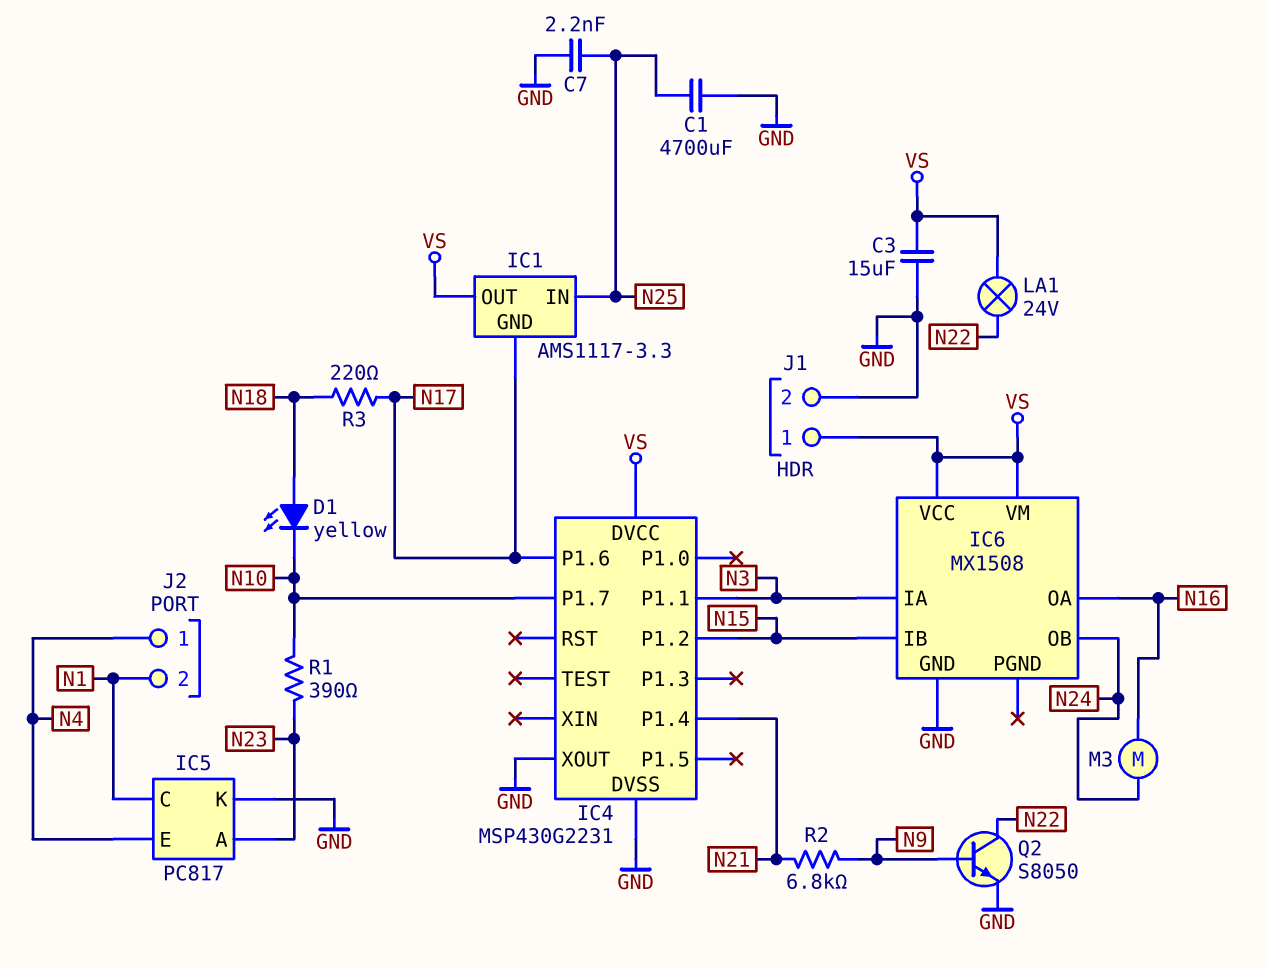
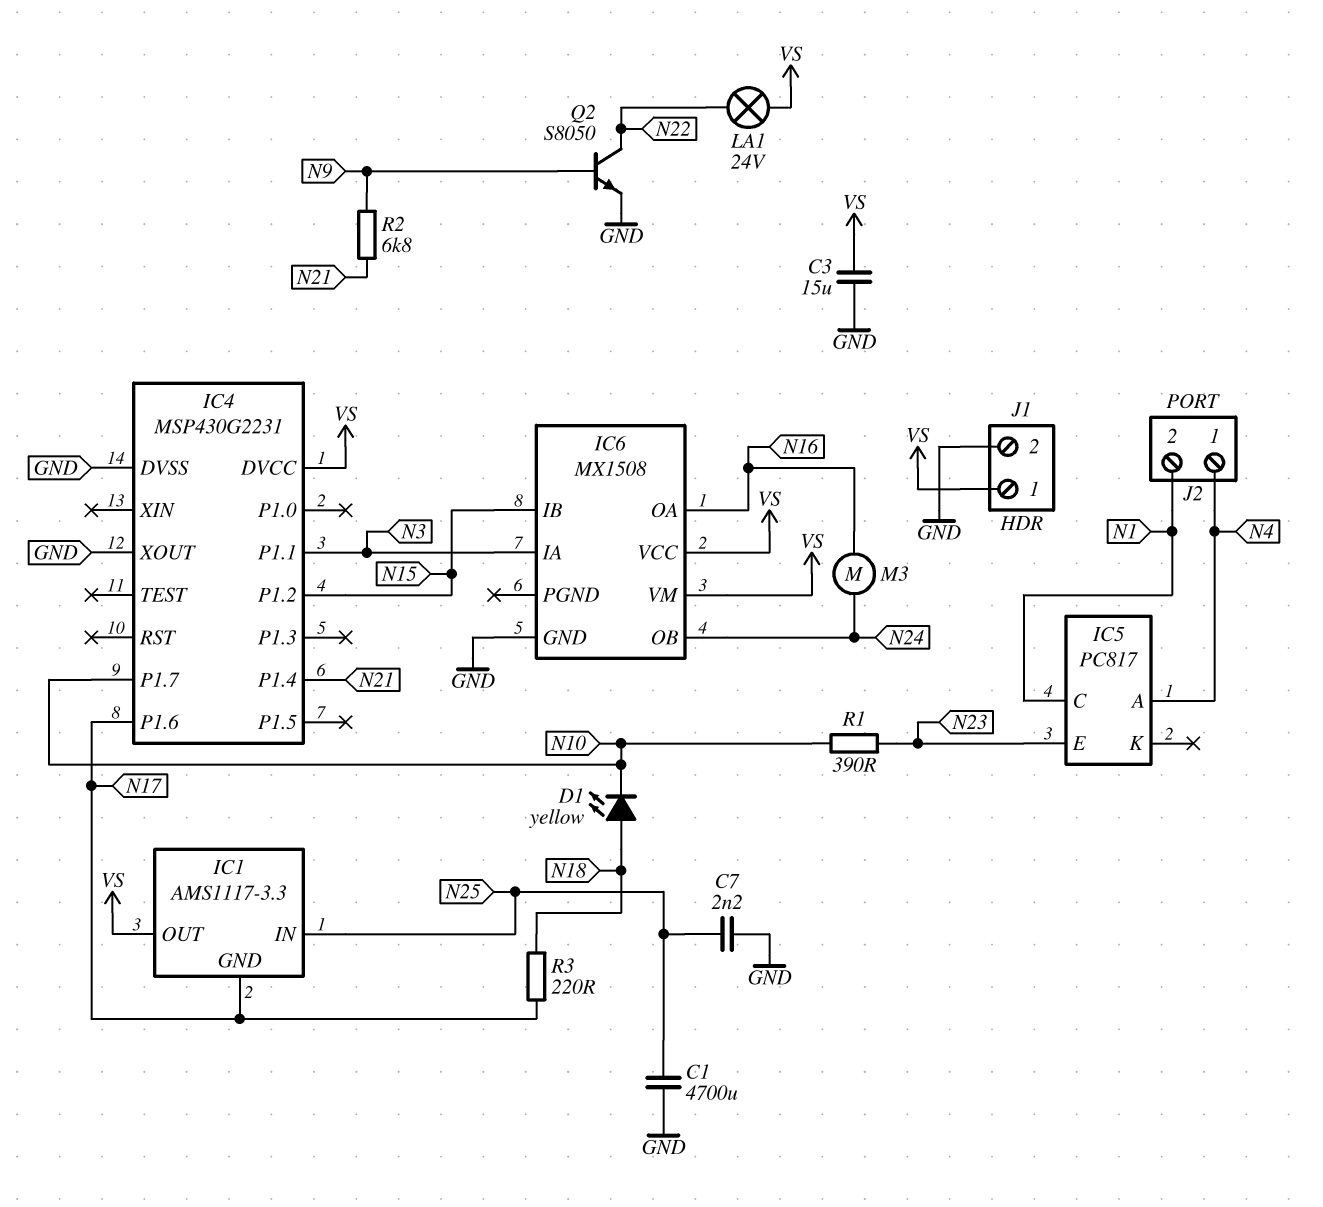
IC5 pin A: N23 -> N4
IC5 pin E: N4 -> N23
IC5 pin K: GND -> none

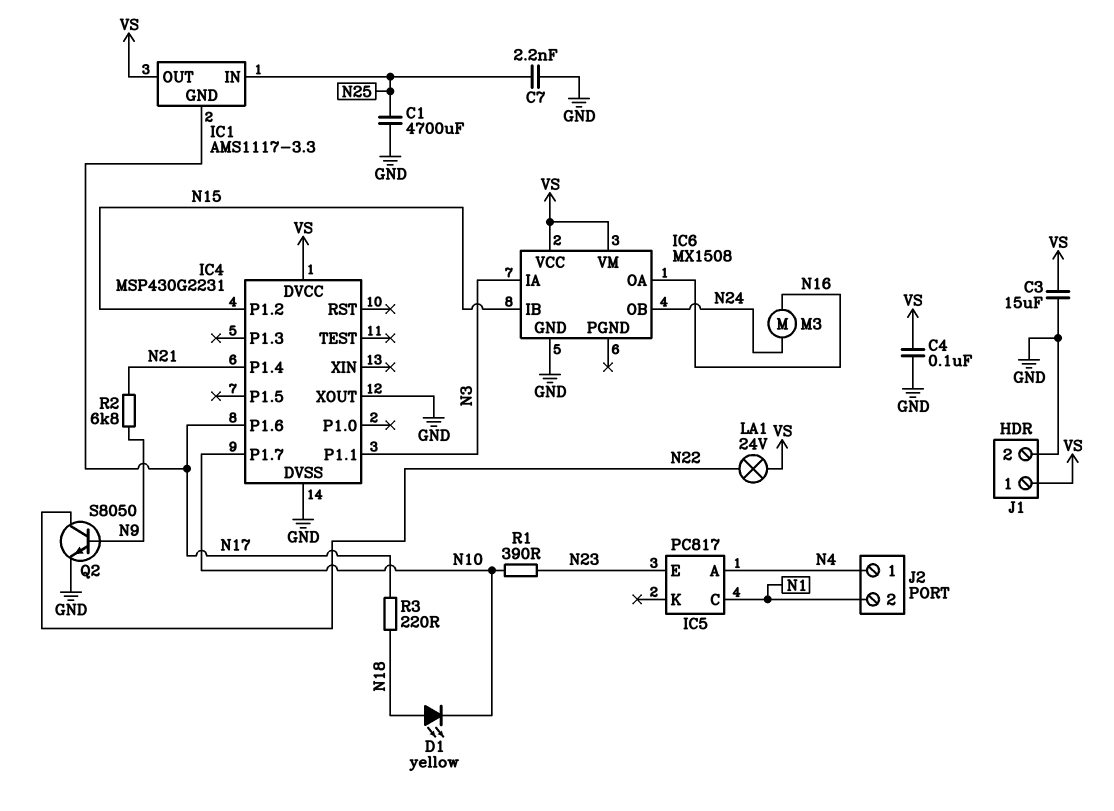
C4: none -> 100nF (GND, VS)

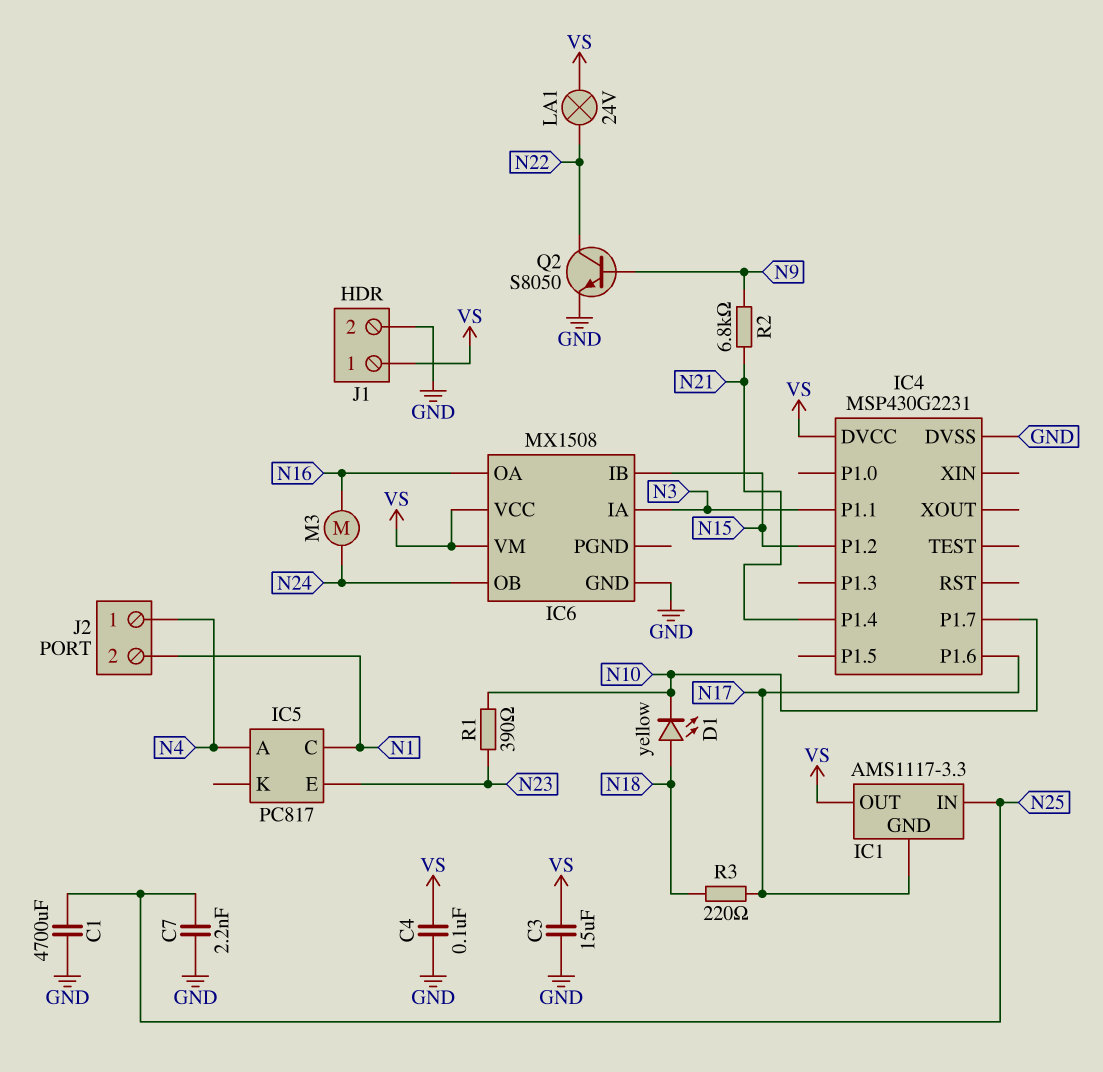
IC4 pin XOUT: GND -> none

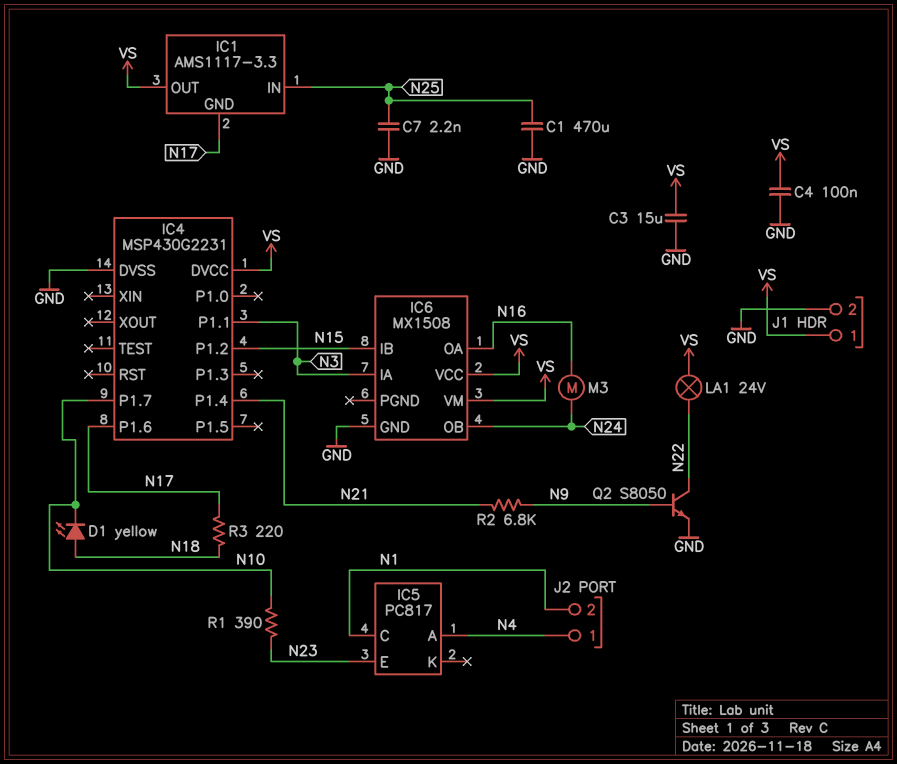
C1: 4700uF (GND, N25) -> 470uF (GND, N25)

